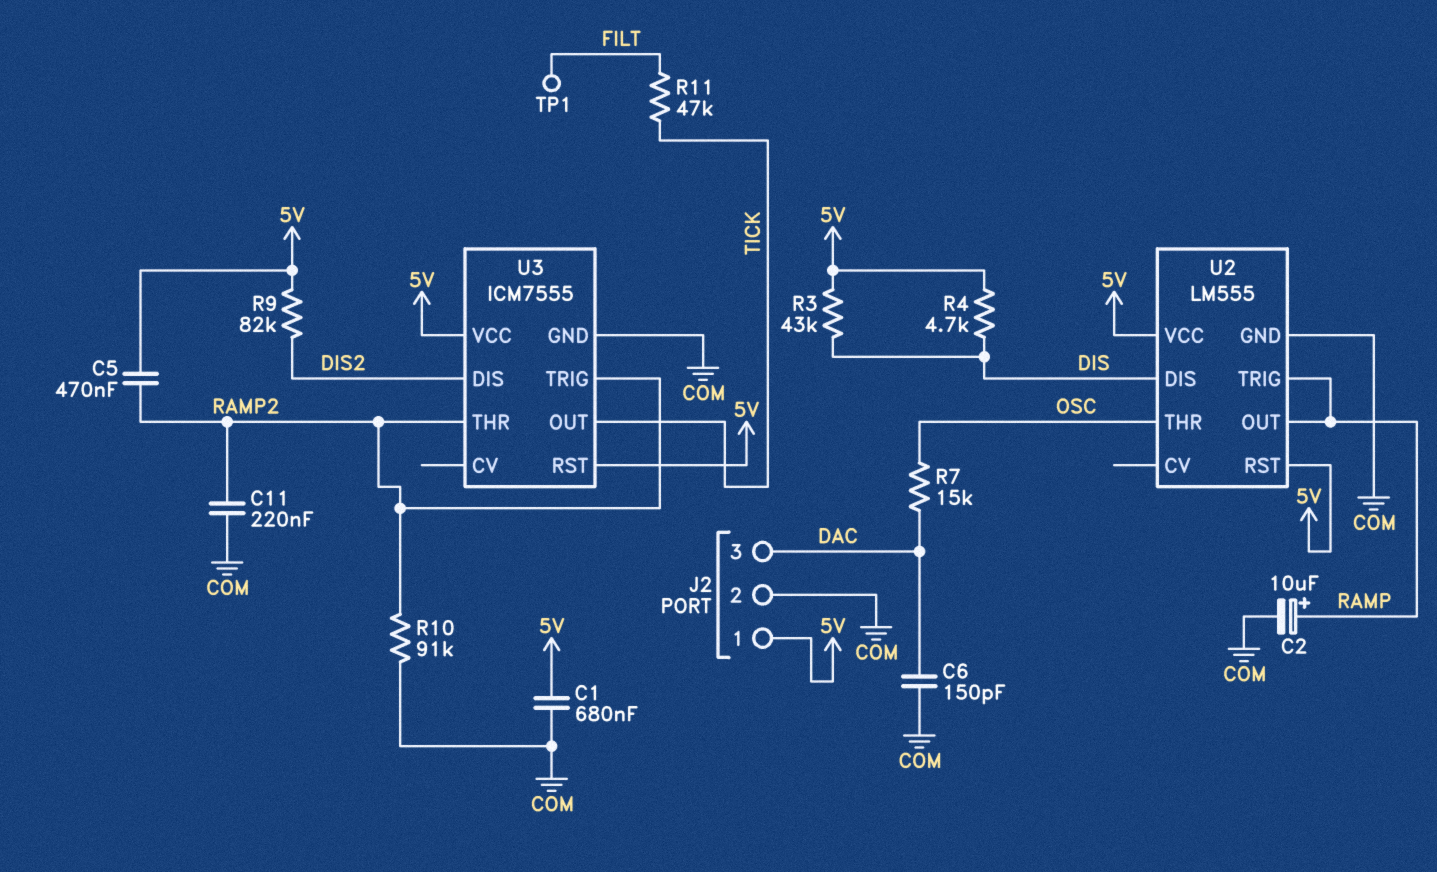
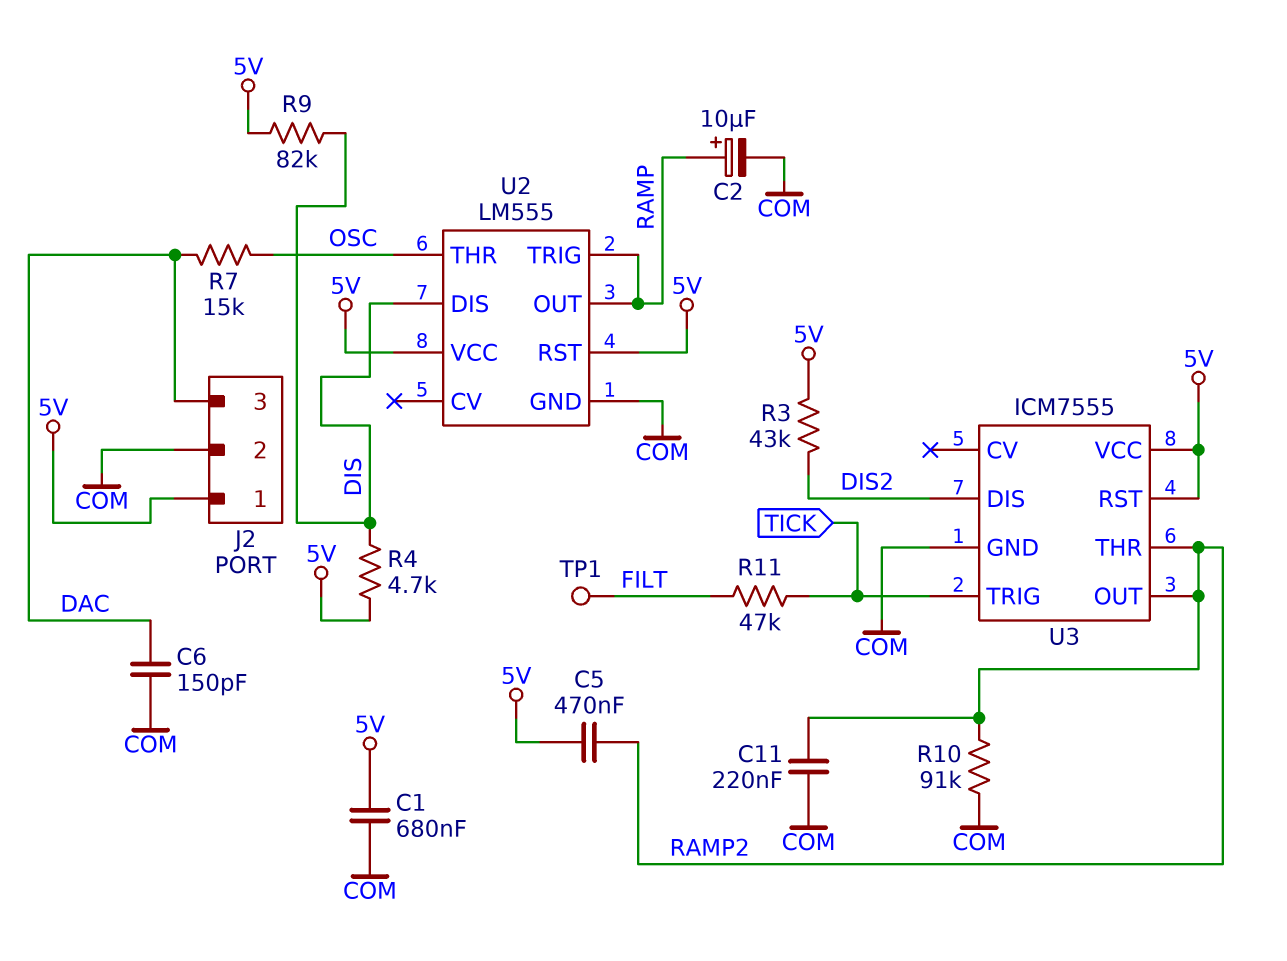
R3: 43k (5V, DIS) -> 43k (5V, DIS2)
R9: 82k (5V, DIS2) -> 82k (5V, DIS)
U3 pin OUT: TICK -> RAMP2
U3 pin TRIG: RAMP2 -> TICK

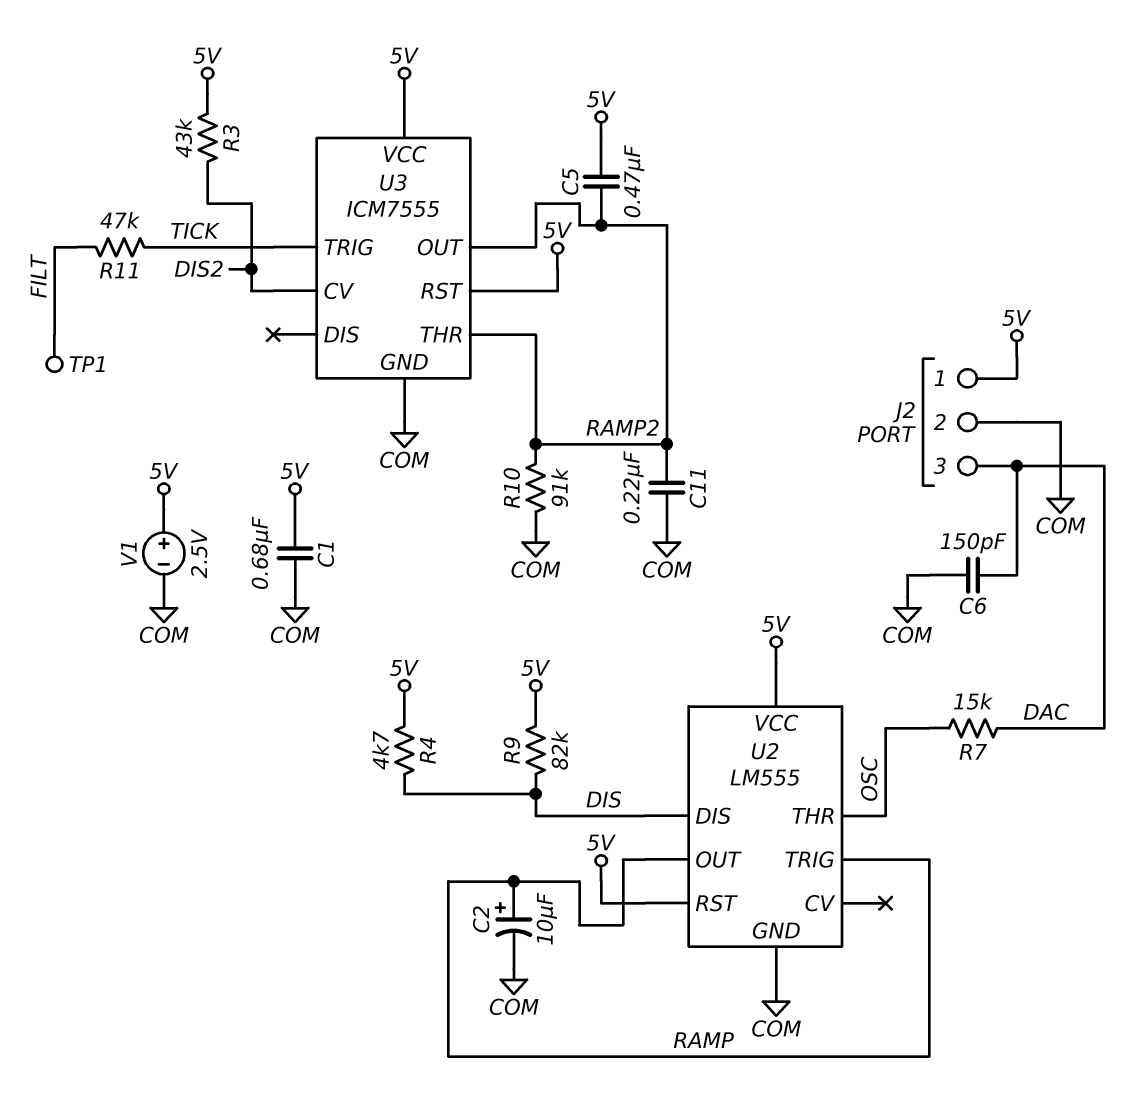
U3 pin CV: none -> DIS2
U3 pin DIS: DIS2 -> none
V1: none -> 2.5V (plus 5V, minus COM)

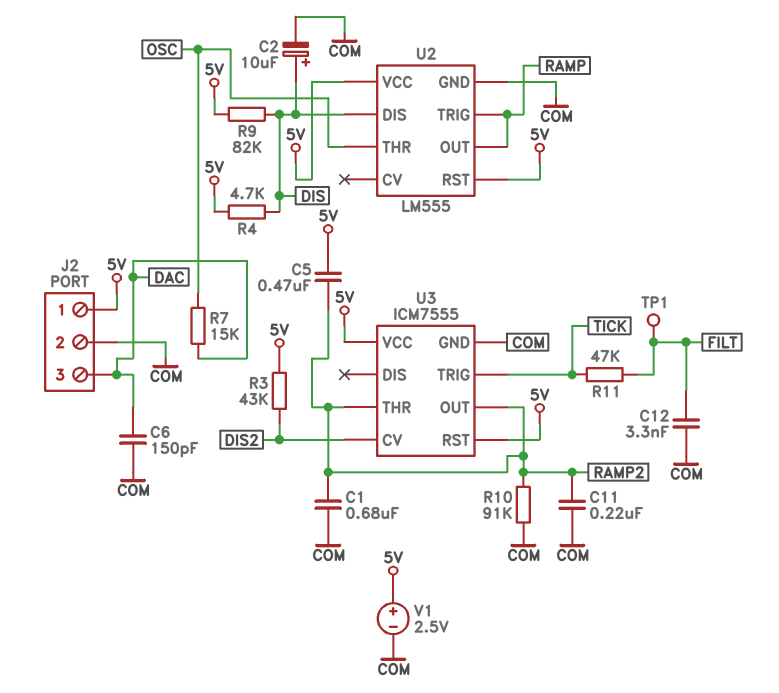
C1: 680nF (5V, COM) -> 680nF (COM, RAMP2)
C2: 10uF (plus RAMP, minus COM) -> 10uF (plus DIS, minus COM)
C12: none -> 3.3nF (COM, FILT)

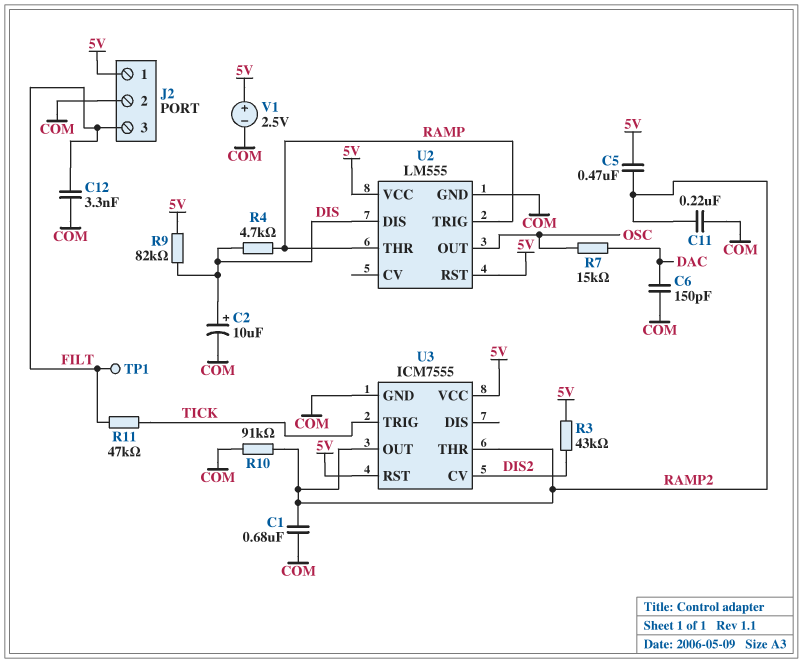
J2 pin 3: DAC -> FILT
R4: 4.7k (5V, DIS) -> 4.7k (DIS, RAMP)
U2 pin OUT: RAMP -> OSC
U2 pin THR: OSC -> RAMP

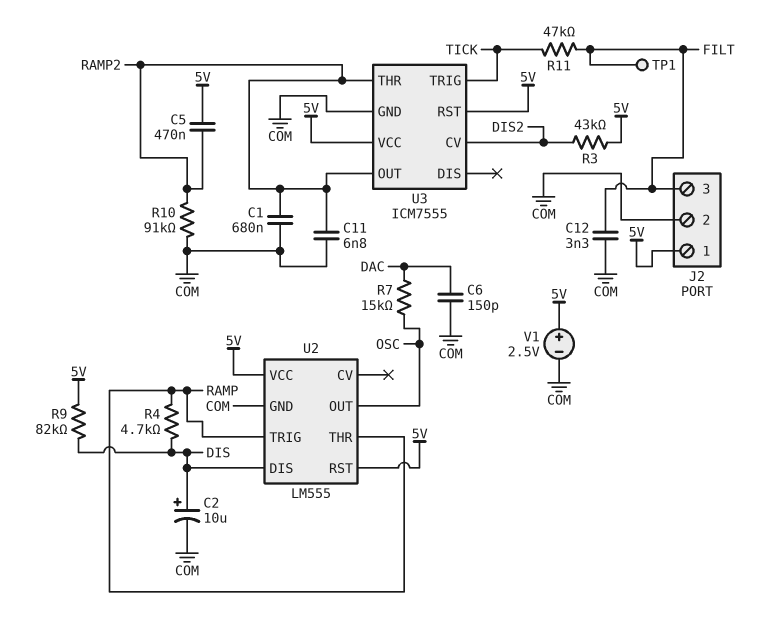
C11: 220nF (COM, RAMP2) -> 6.8nF (COM, RAMP2)

